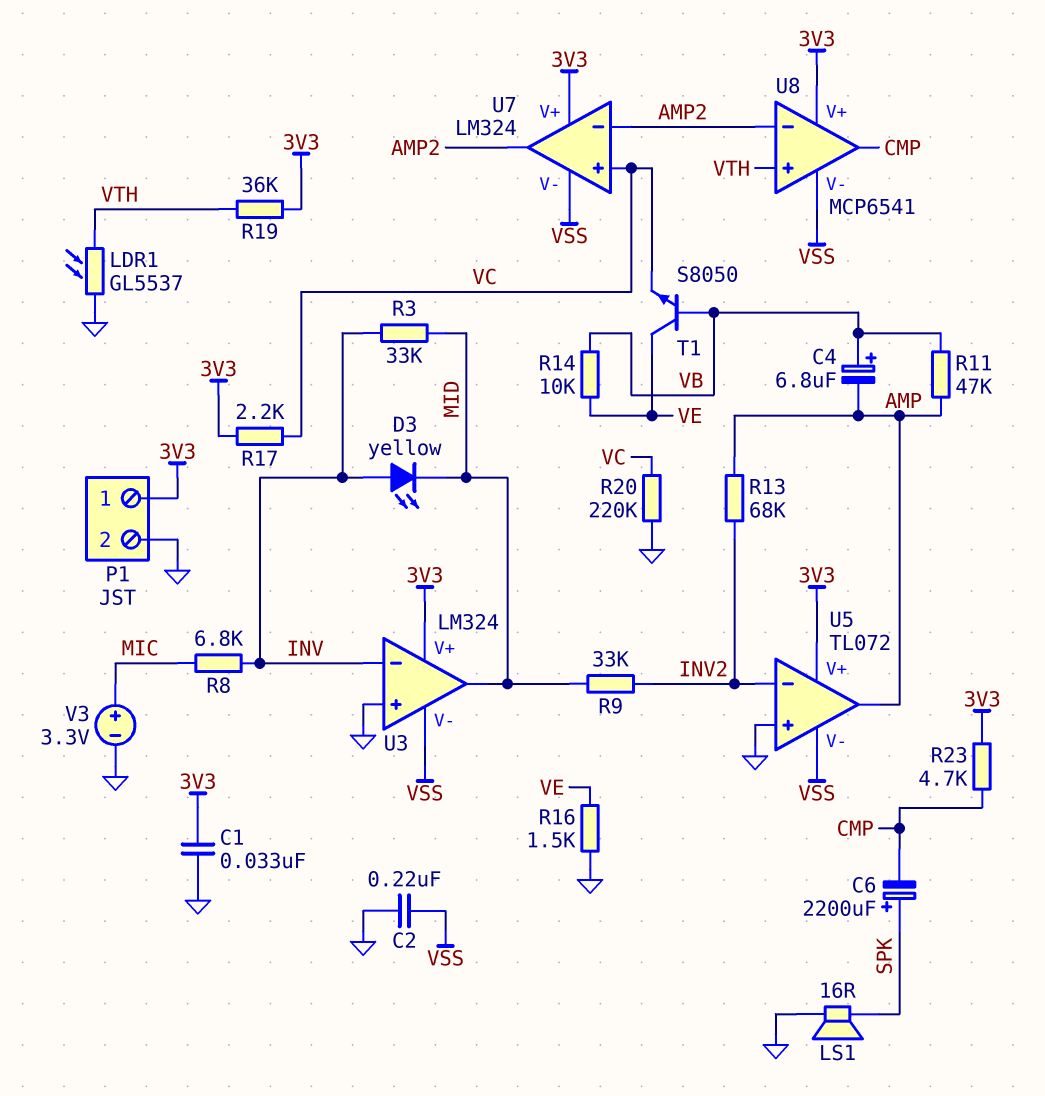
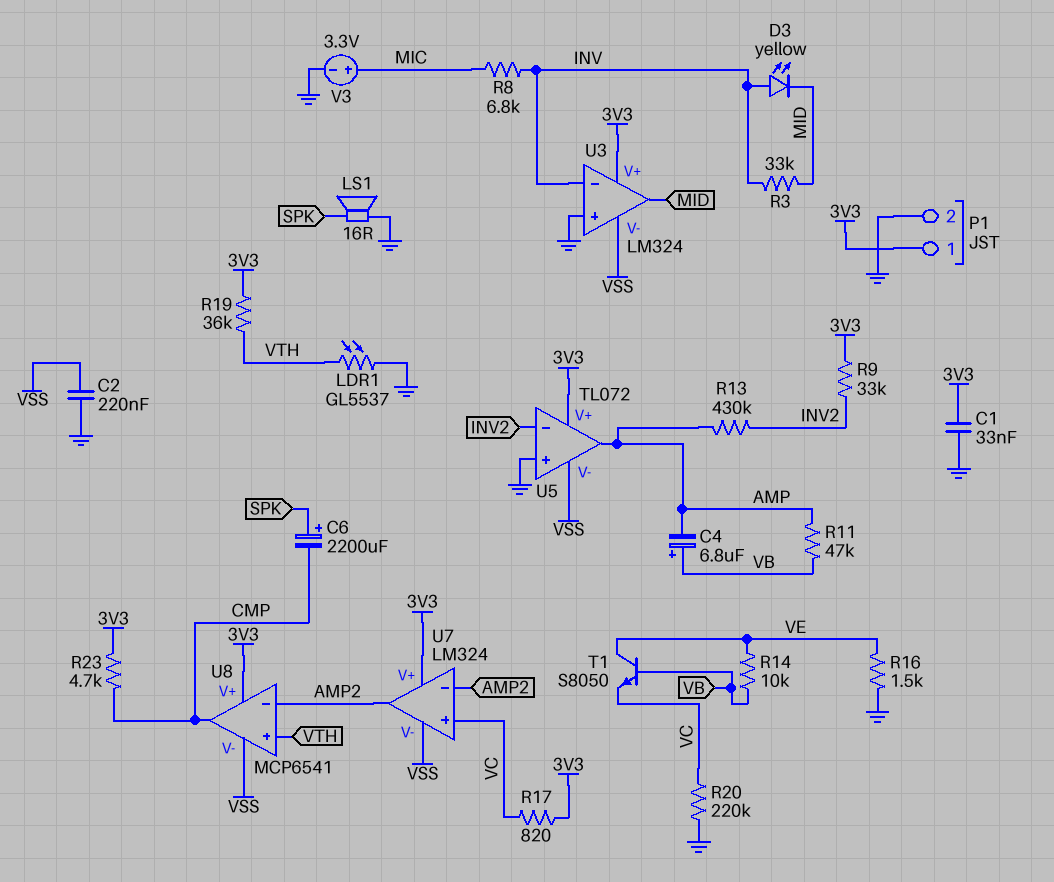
R9: 33k (INV2, MID) -> 33k (3V3, INV2)
R13: 68k (AMP, INV2) -> 430k (AMP, INV2)
R17: 2.2k (3V3, VC) -> 820 (3V3, VC)

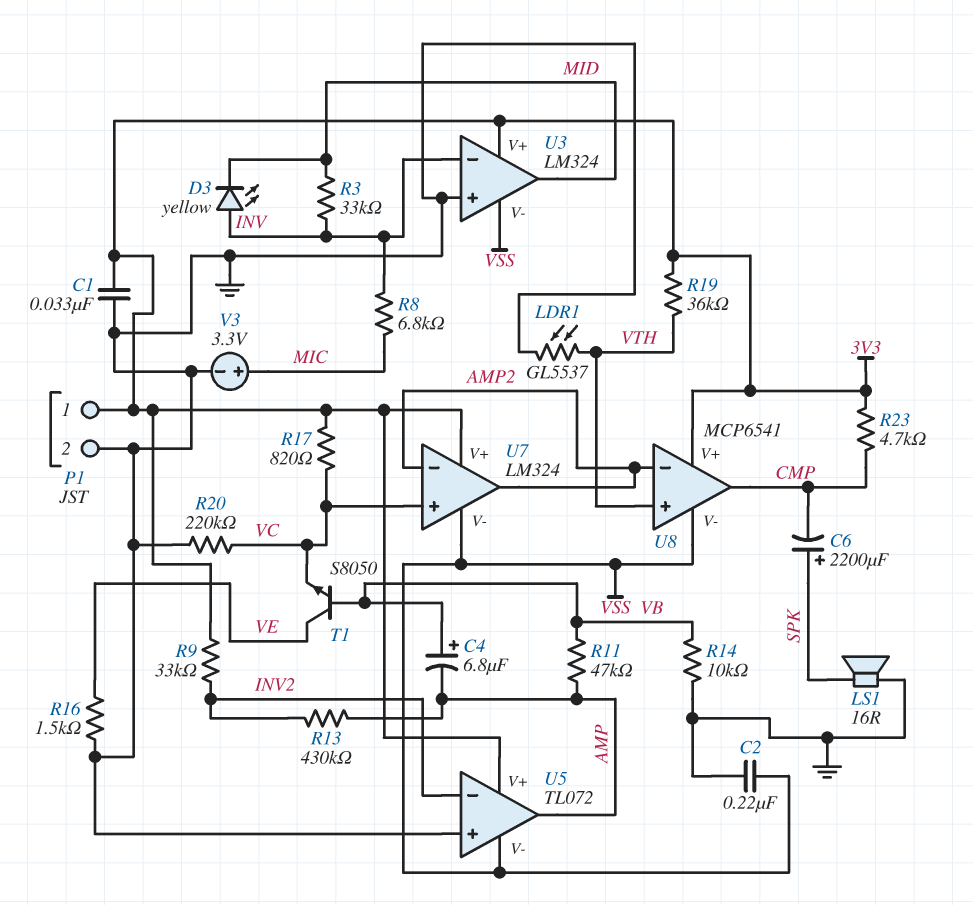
R14: 10k (VB, VE) -> 10k (GND, VB)

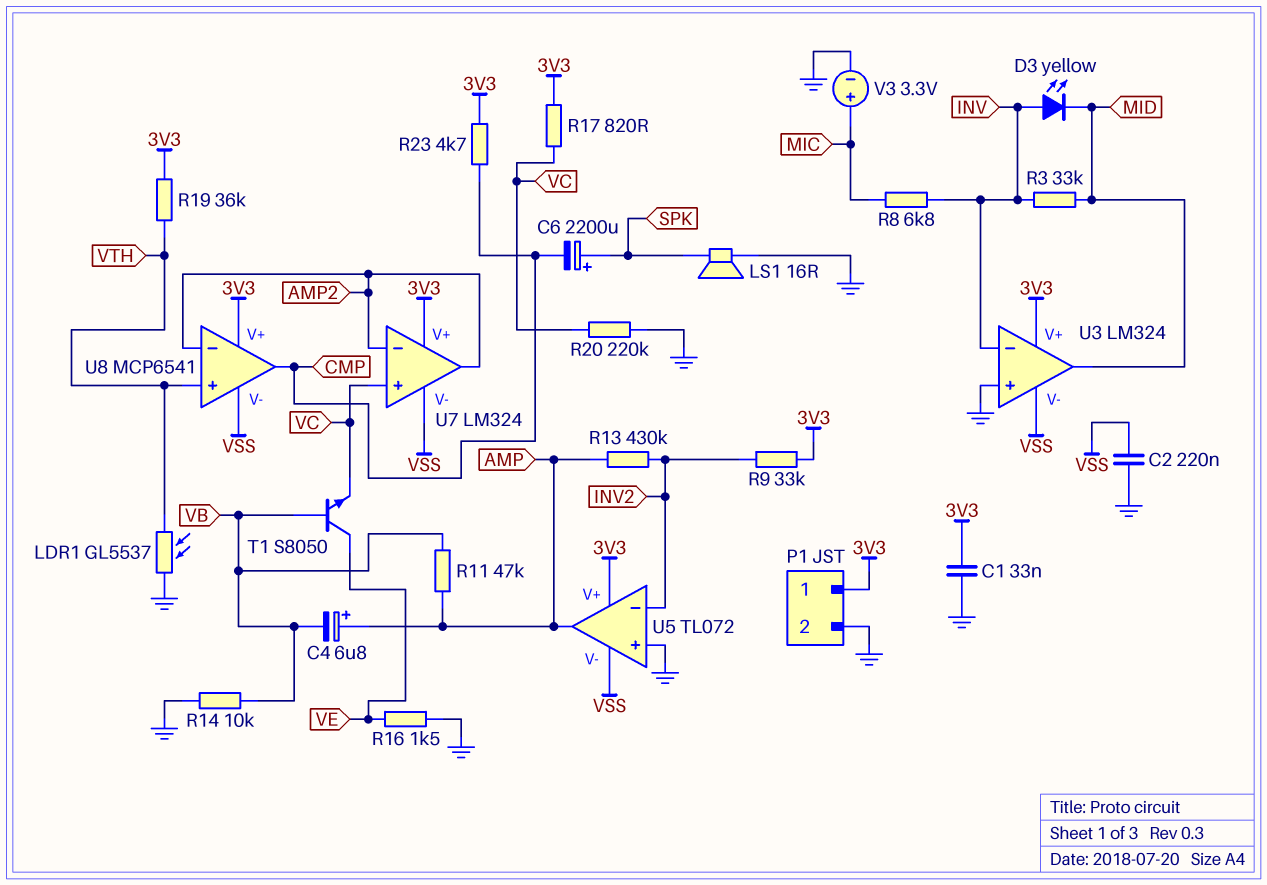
C4: 6.8uF (plus VB, minus AMP) -> 6.8uF (plus AMP, minus VB)

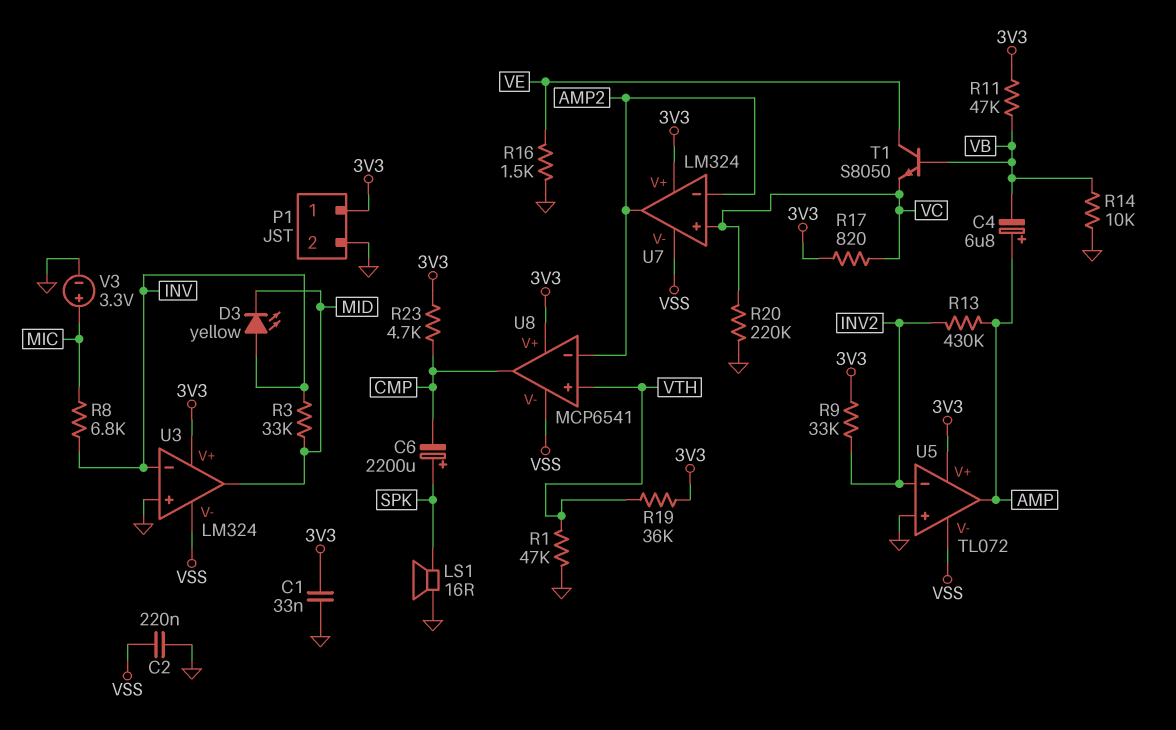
LDR1: GL5537 (GND, VTH) -> none
R1: none -> 47k (GND, VTH)
R11: 47k (AMP, VB) -> 47k (3V3, VB)

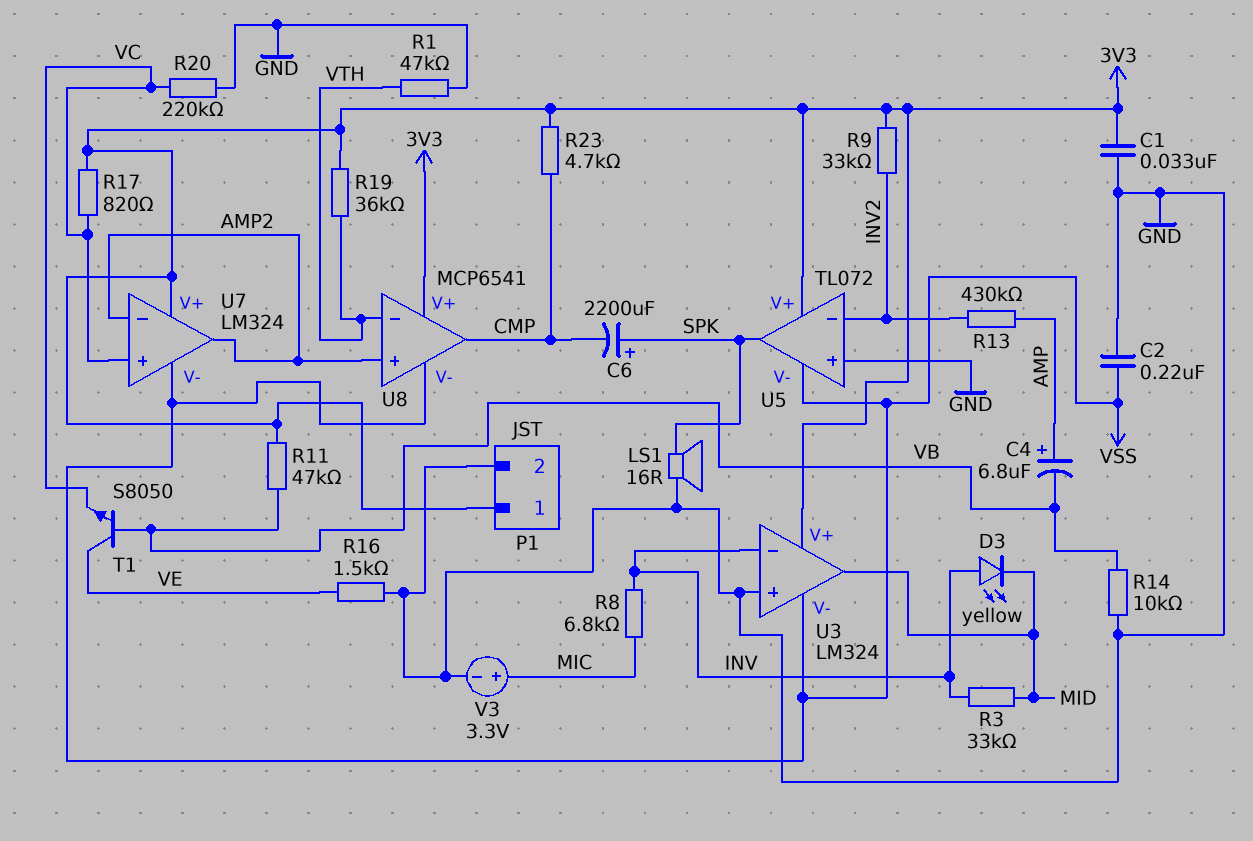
U5 pin out: AMP -> SPK
U8 pin in+: VTH -> AMP2
U8 pin in-: AMP2 -> VTH

